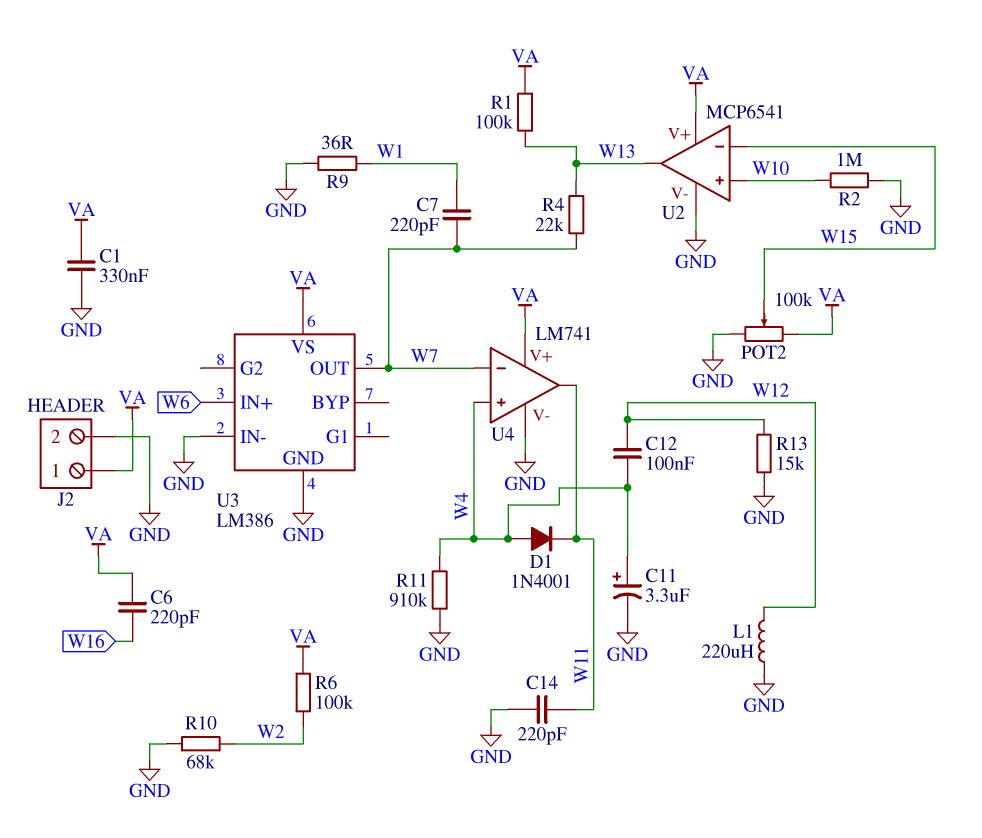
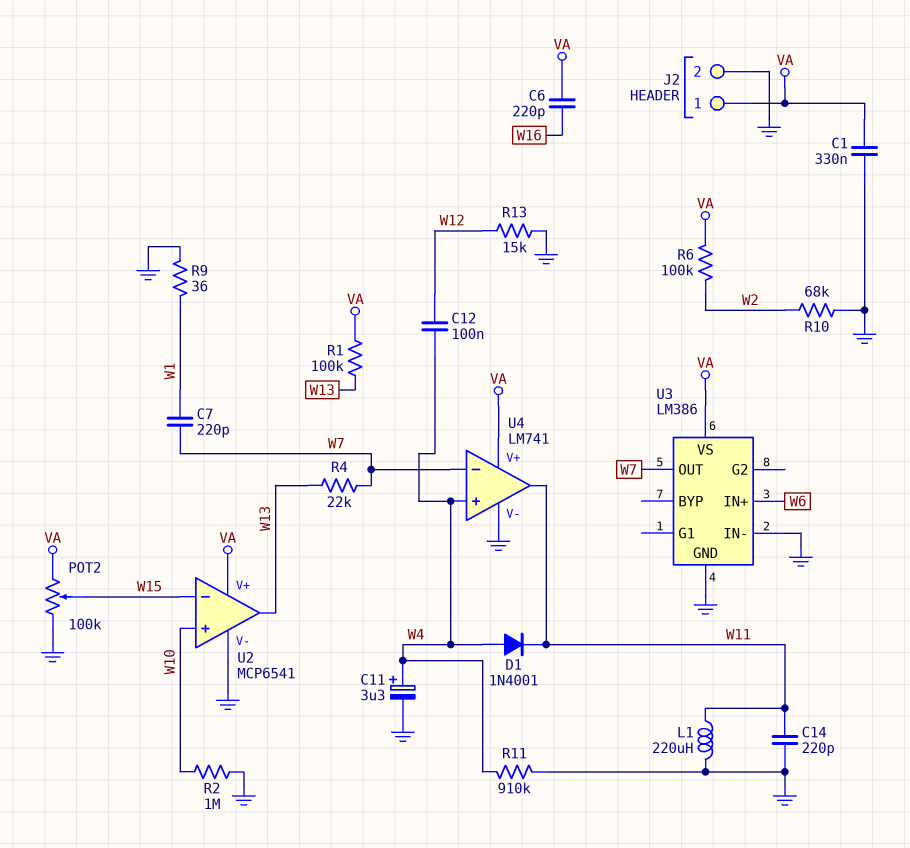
L1: 220uH (GND, W12) -> 220uH (GND, W11)

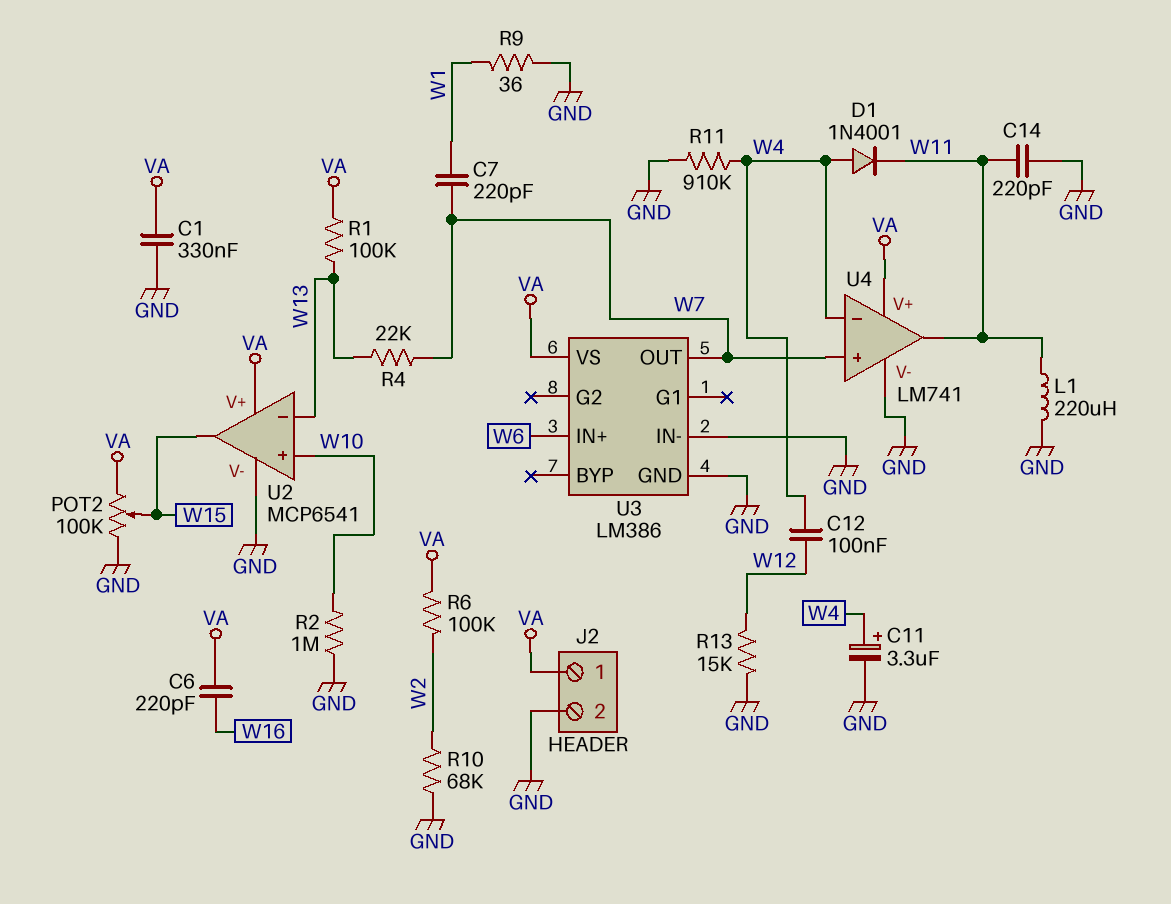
U2 pin in-: W15 -> W13
U2 pin out: W13 -> W15
U4 pin in+: W4 -> W7
U4 pin in-: W7 -> W4

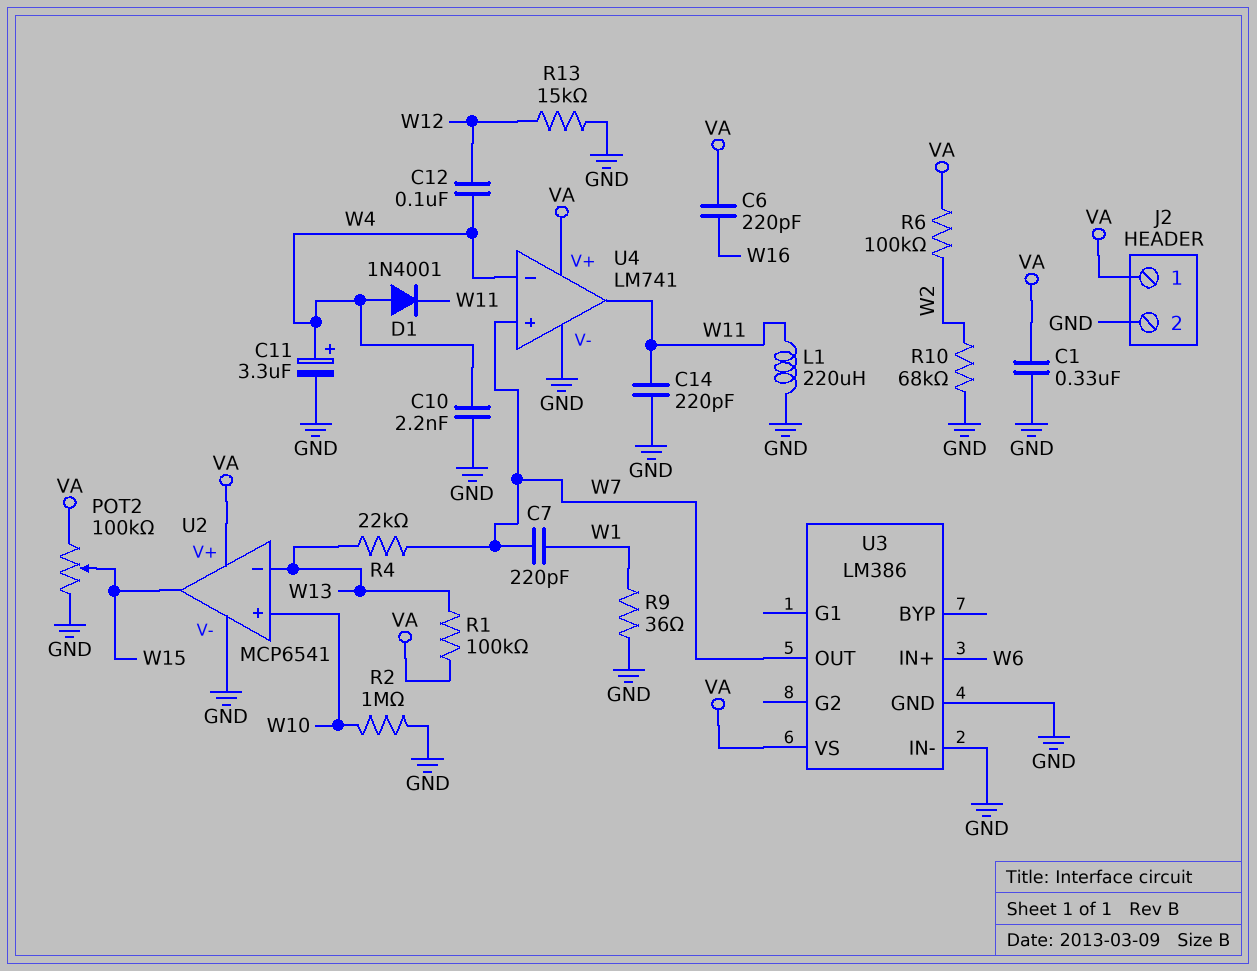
C10: none -> 2.2nF (GND, W4)
R11: 910k (GND, W4) -> none

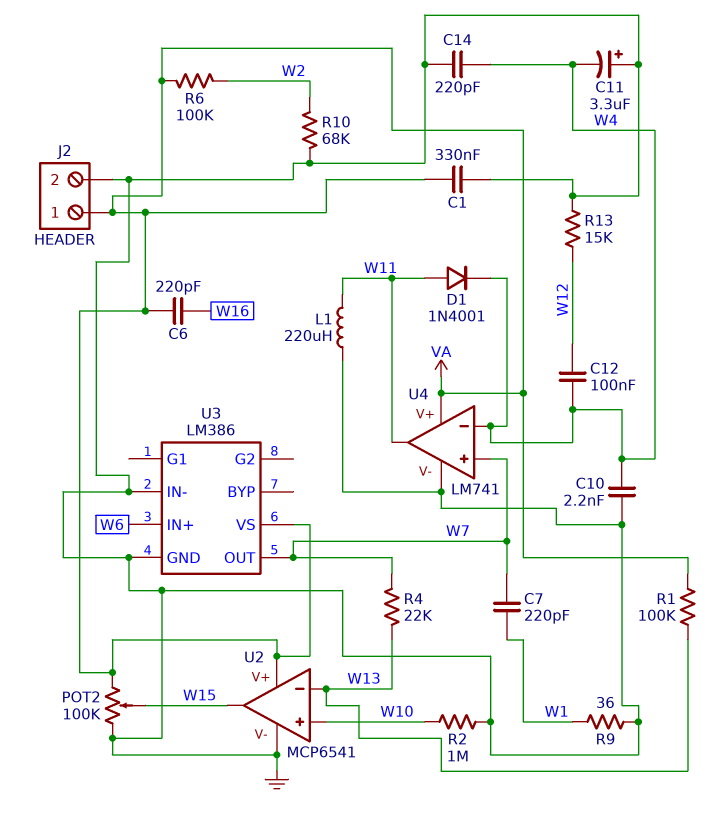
C11: 3.3uF (plus W4, minus GND) -> 3.3uF (plus GND, minus W4)
C14: 220pF (GND, W11) -> 220pF (GND, W4)
D1: diode 1N4001 (A W4, K W11) -> diode 1N4001 (A W11, K W4)

